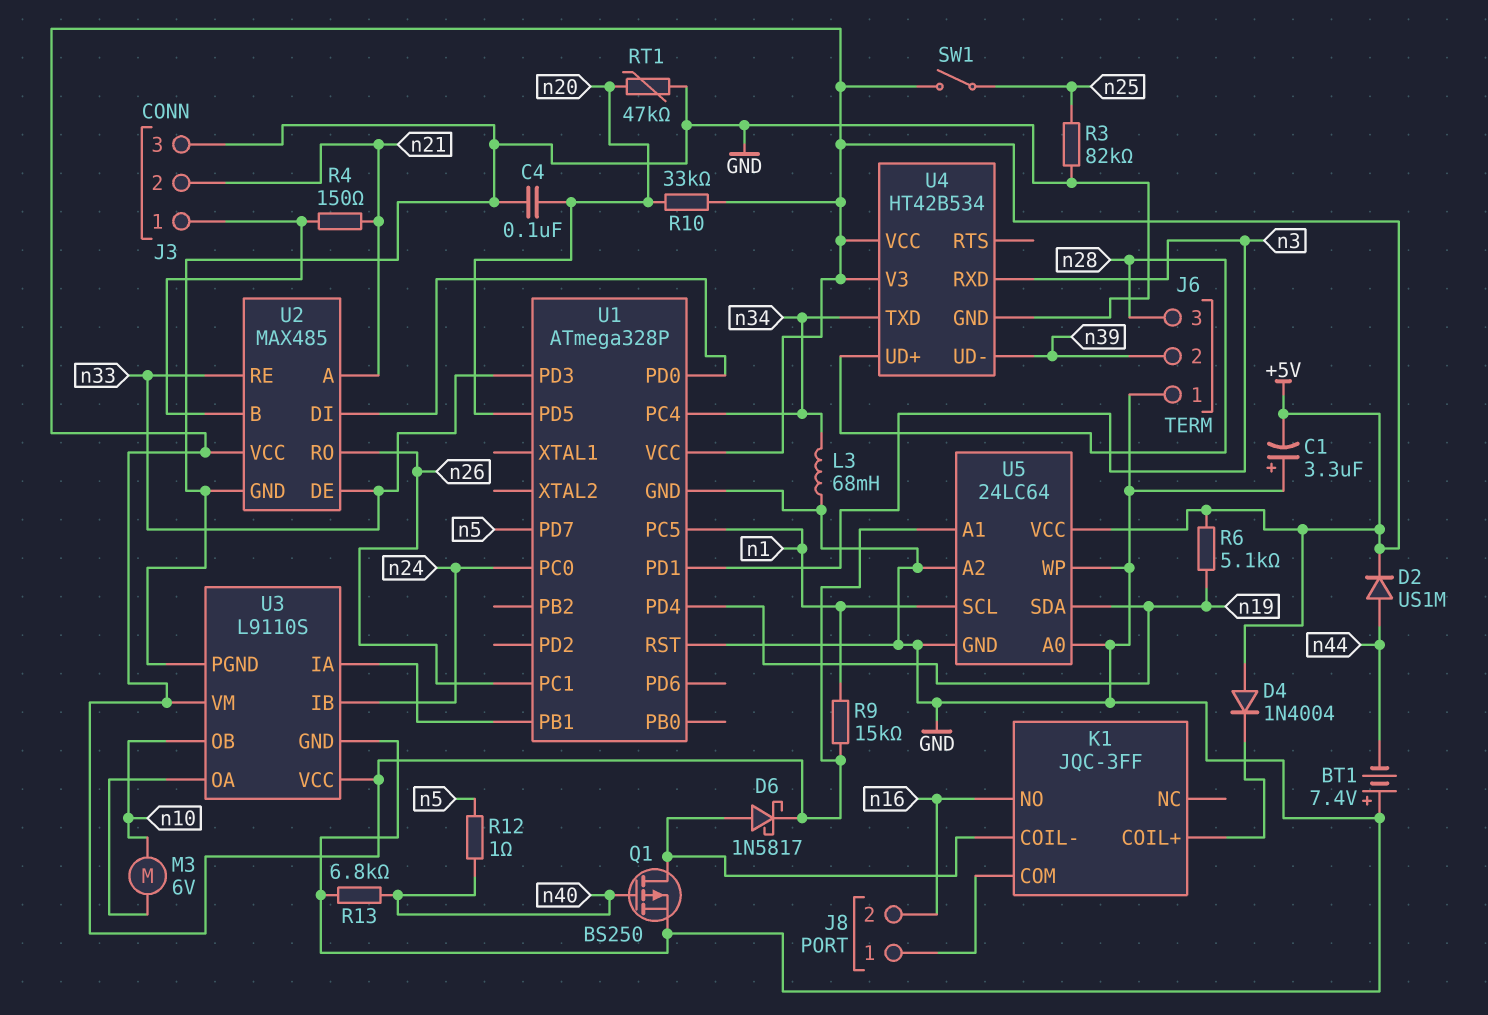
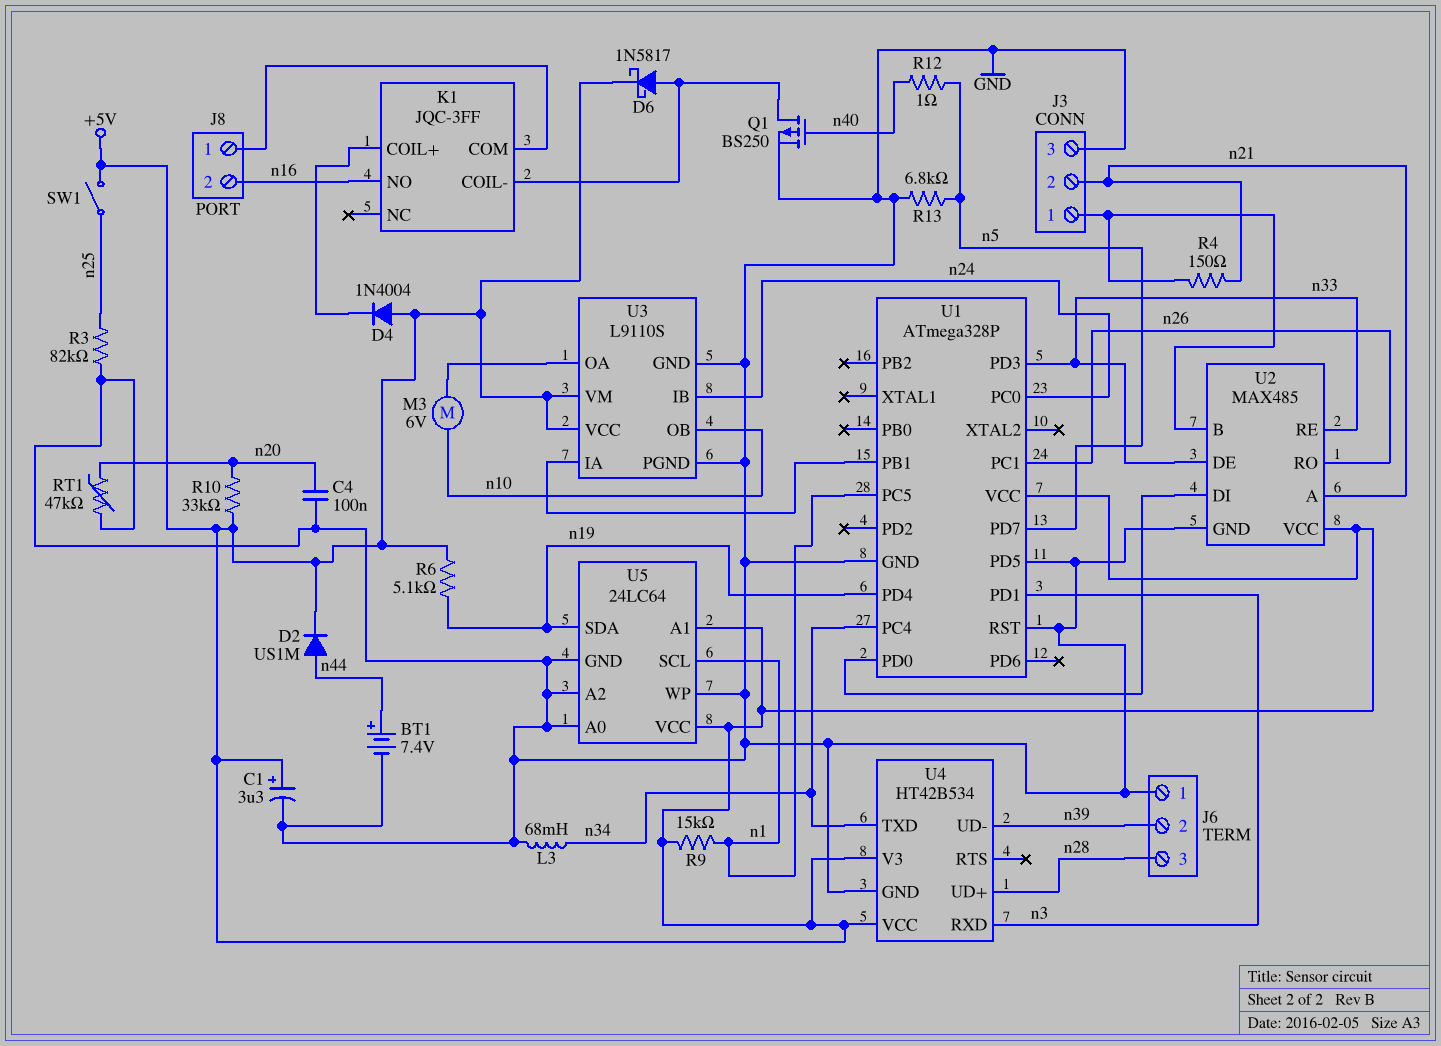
BT1: 7.4V (plus GND, minus n44) -> 7.4V (plus n44, minus GND)
C1: 3.3uF (plus GND, minus +5V) -> 3.3uF (plus +5V, minus GND)
R13: 6.8k (GND, n40) -> 6.8k (GND, n5)
U1 pin PD5: n20 -> GND

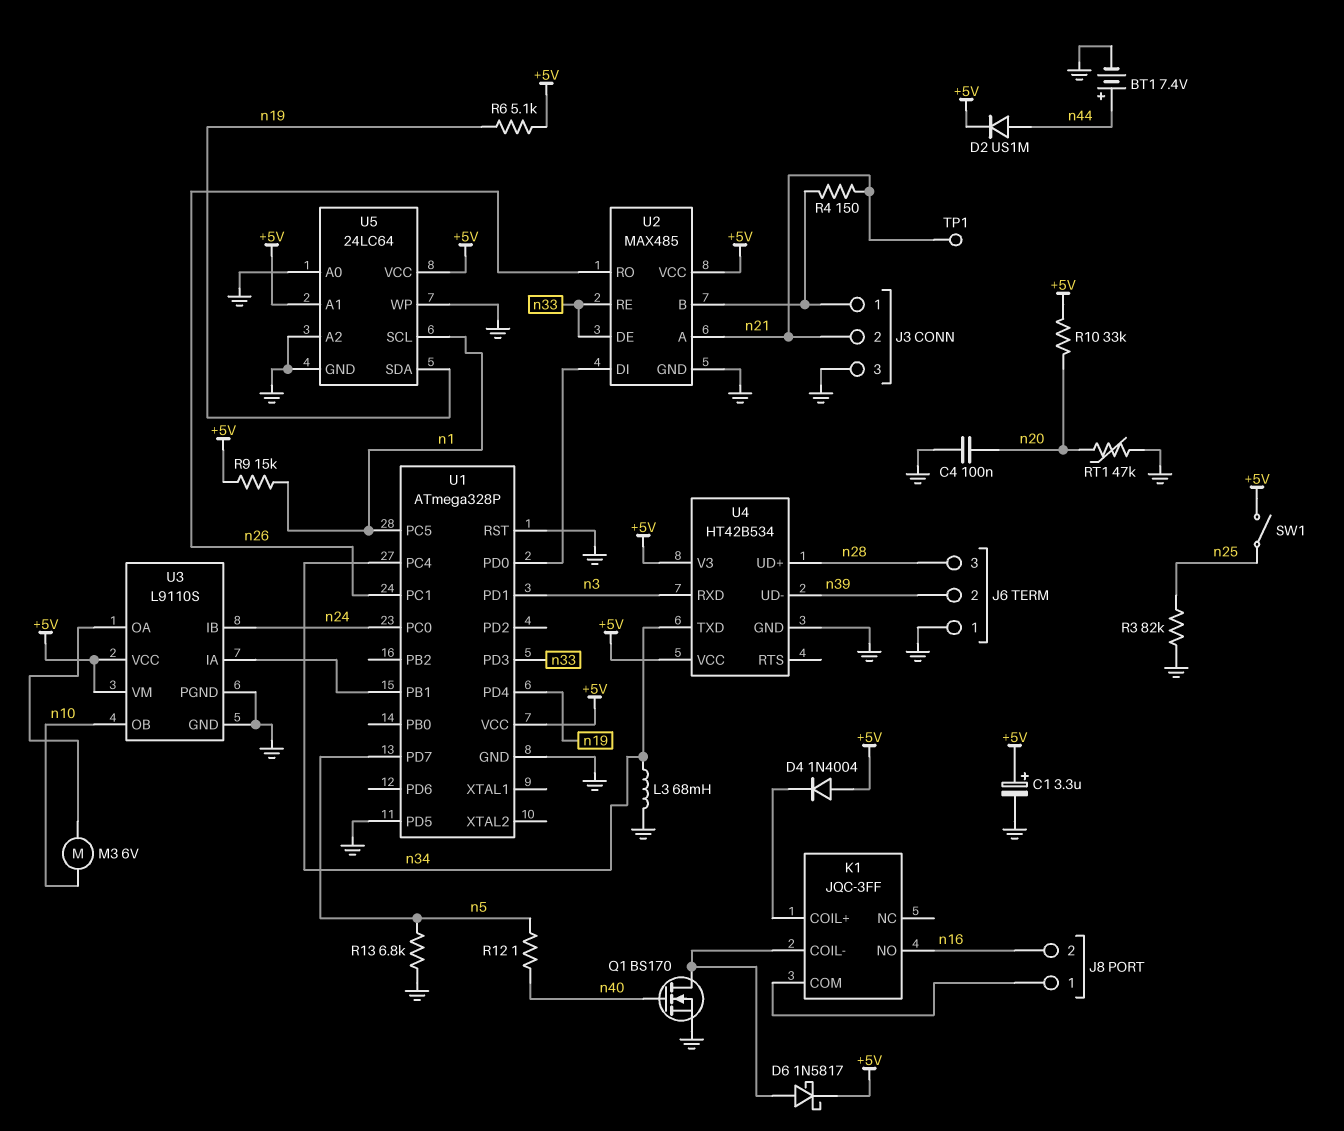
Q1: PMOS BS250 (G n40, D K1/COIL-, S GND) -> NMOS BS170 (G n40, D K1/COIL-, S GND)
TP1: none -> test point (n21)

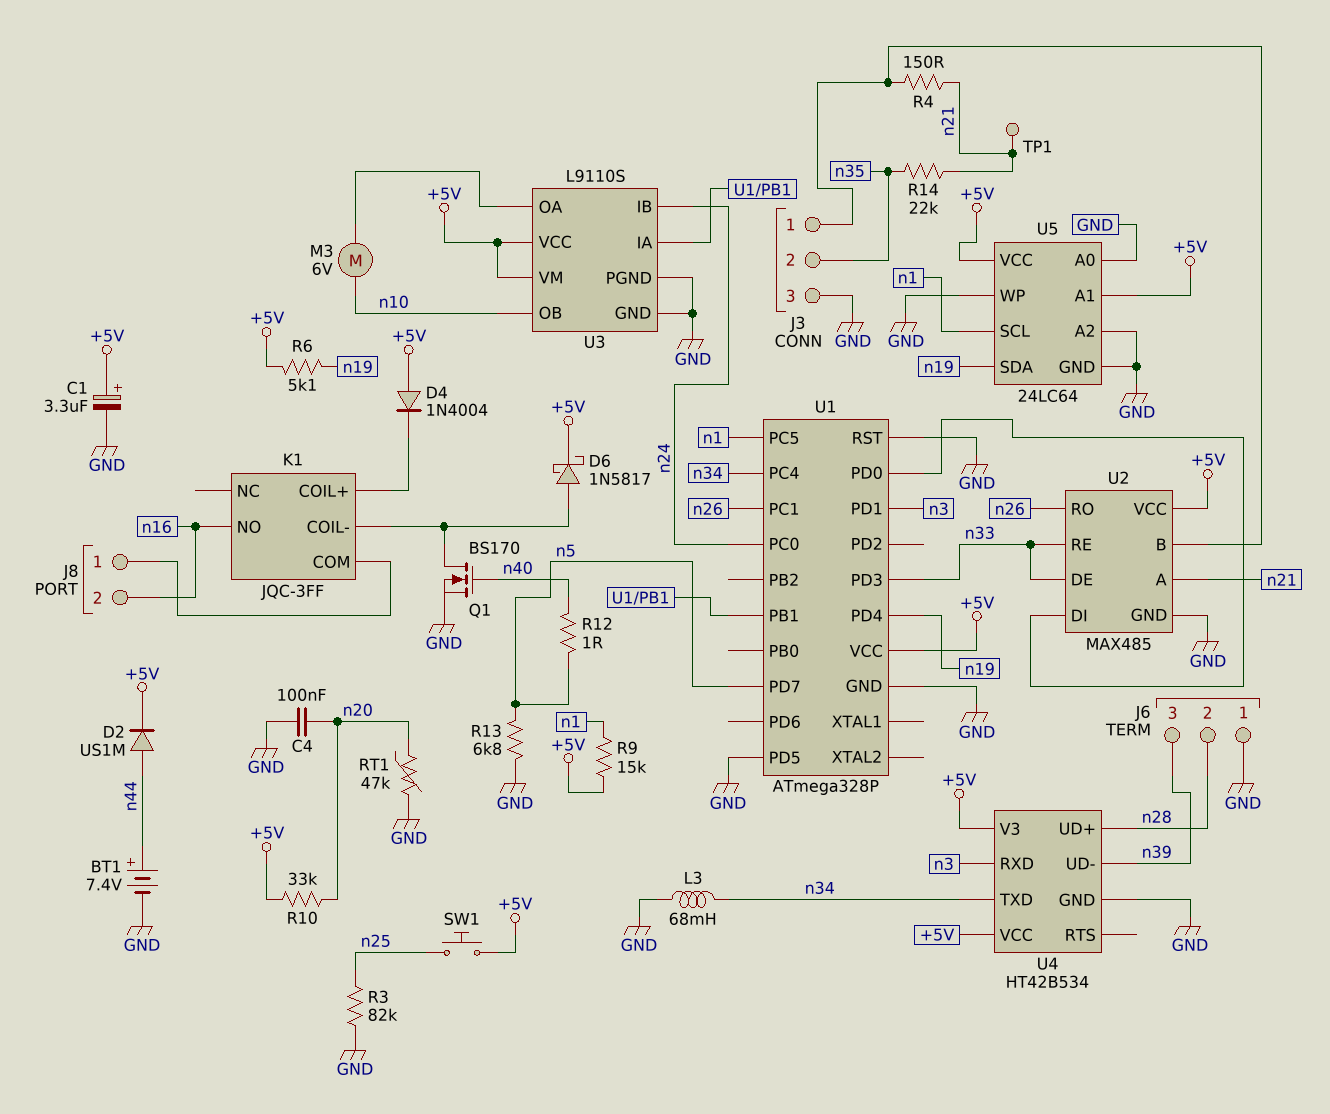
J3 pin 2: n21 -> n35
J6 pin 2: n39 -> n28
J6 pin 3: n28 -> n39
R14: none -> 22k (n21, n35)
SW1: switch (+5V, n25) -> button (+5V, n25)

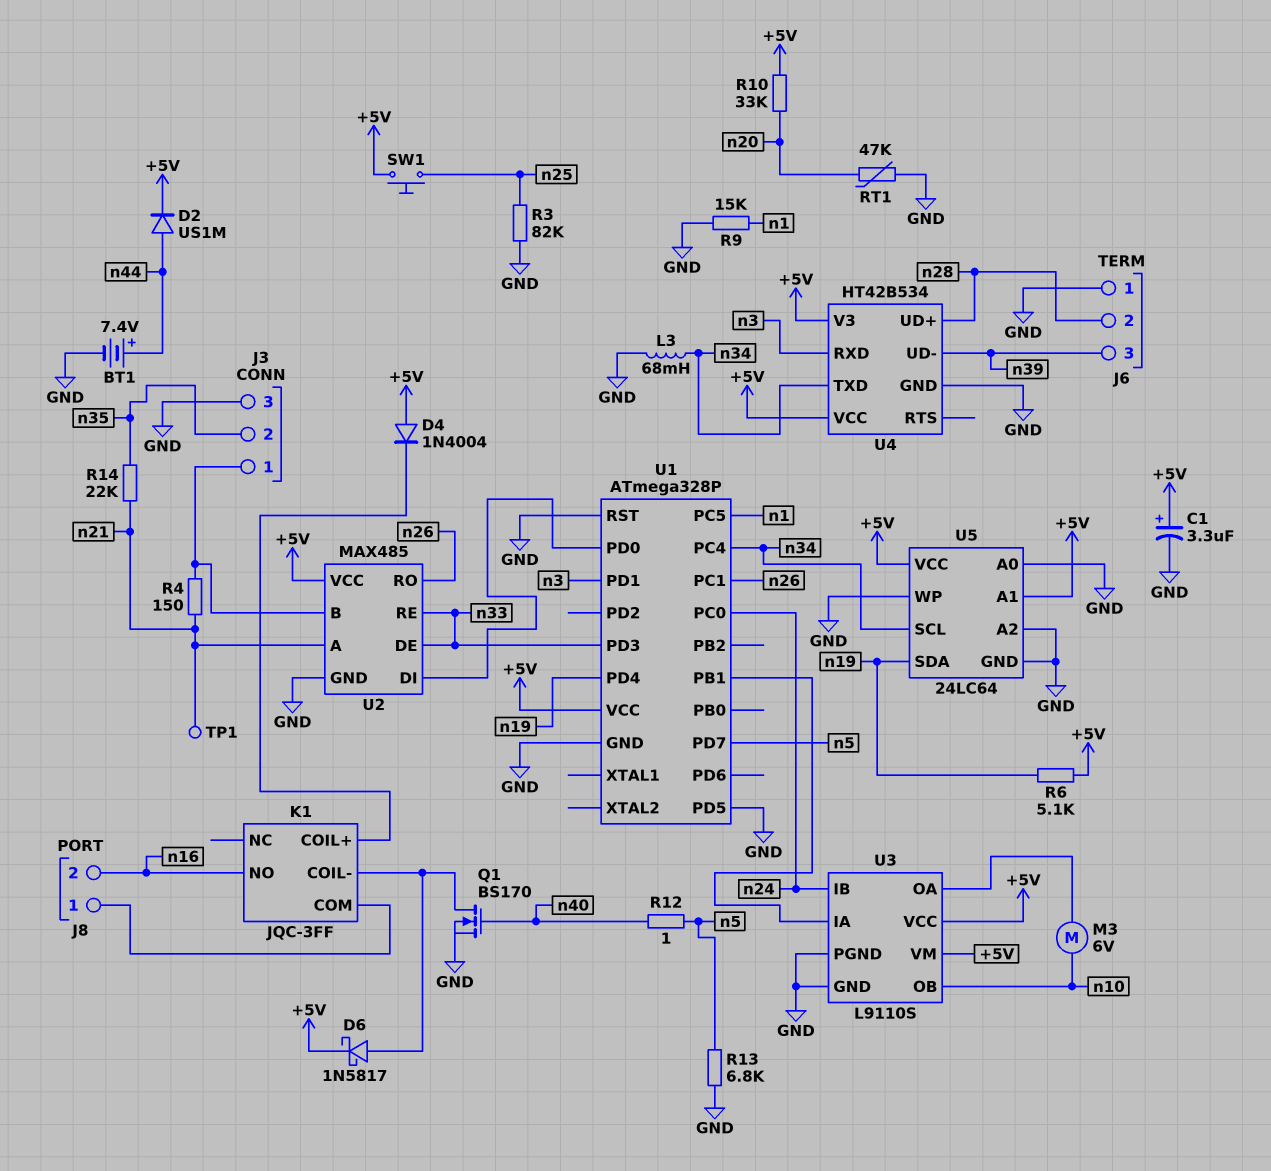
C4: 100nF (GND, n20) -> none
R9: 15k (+5V, n1) -> 15k (GND, n1)
U5 pin SCL: n1 -> n34

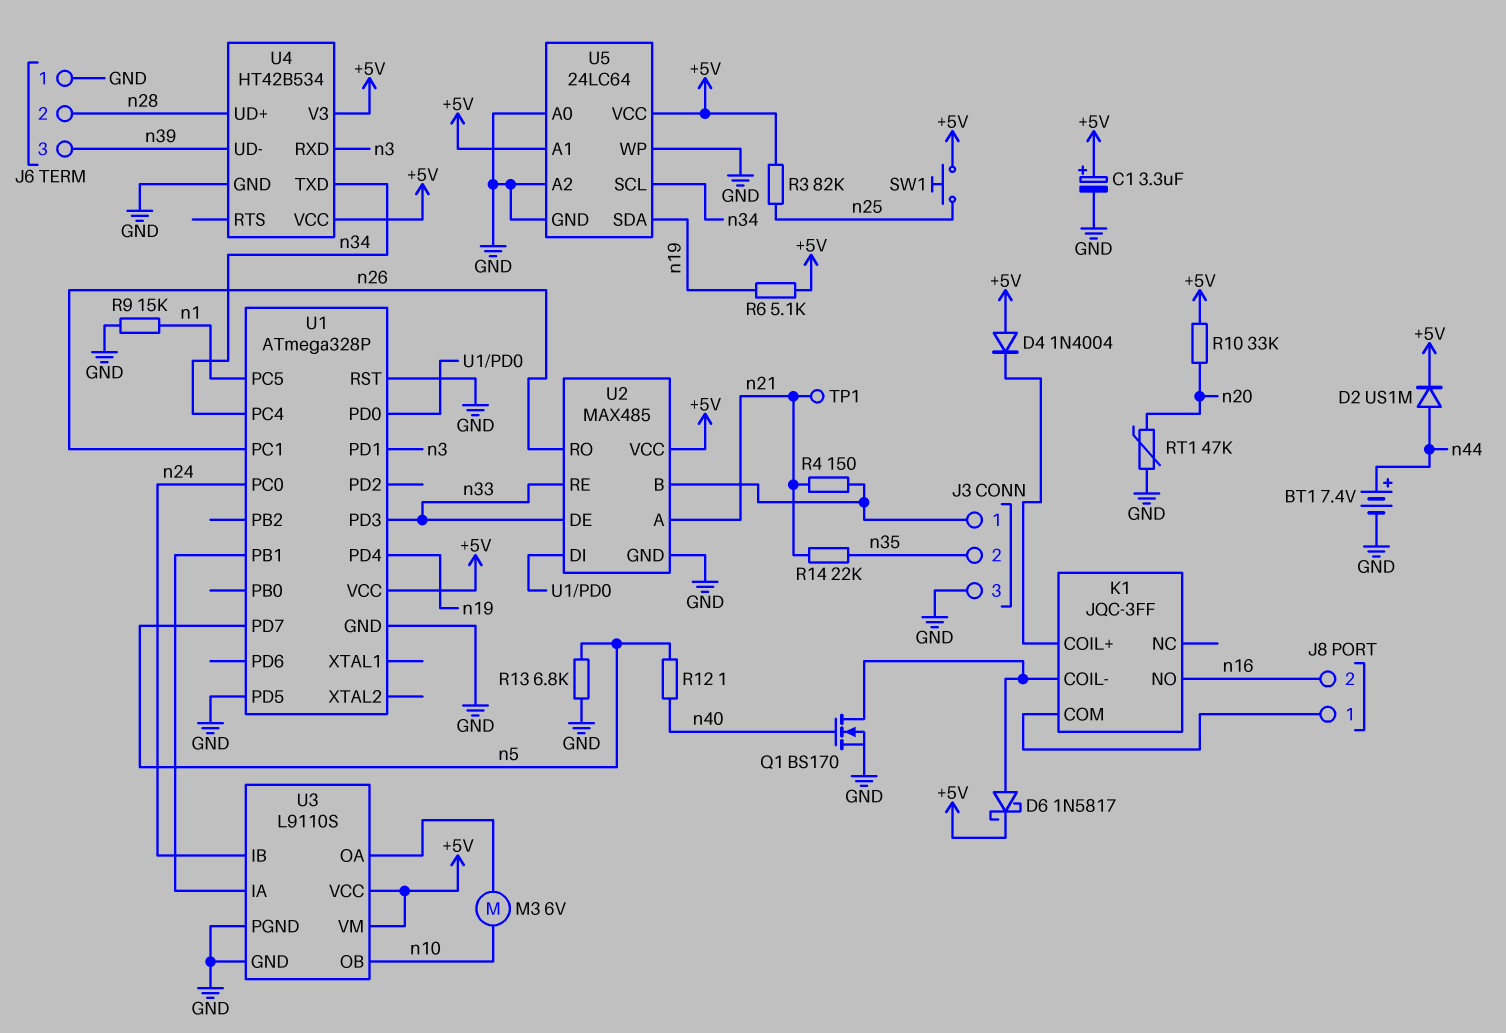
L3: 68mH (GND, n34) -> none
R3: 82k (GND, n25) -> 82k (+5V, n25)

